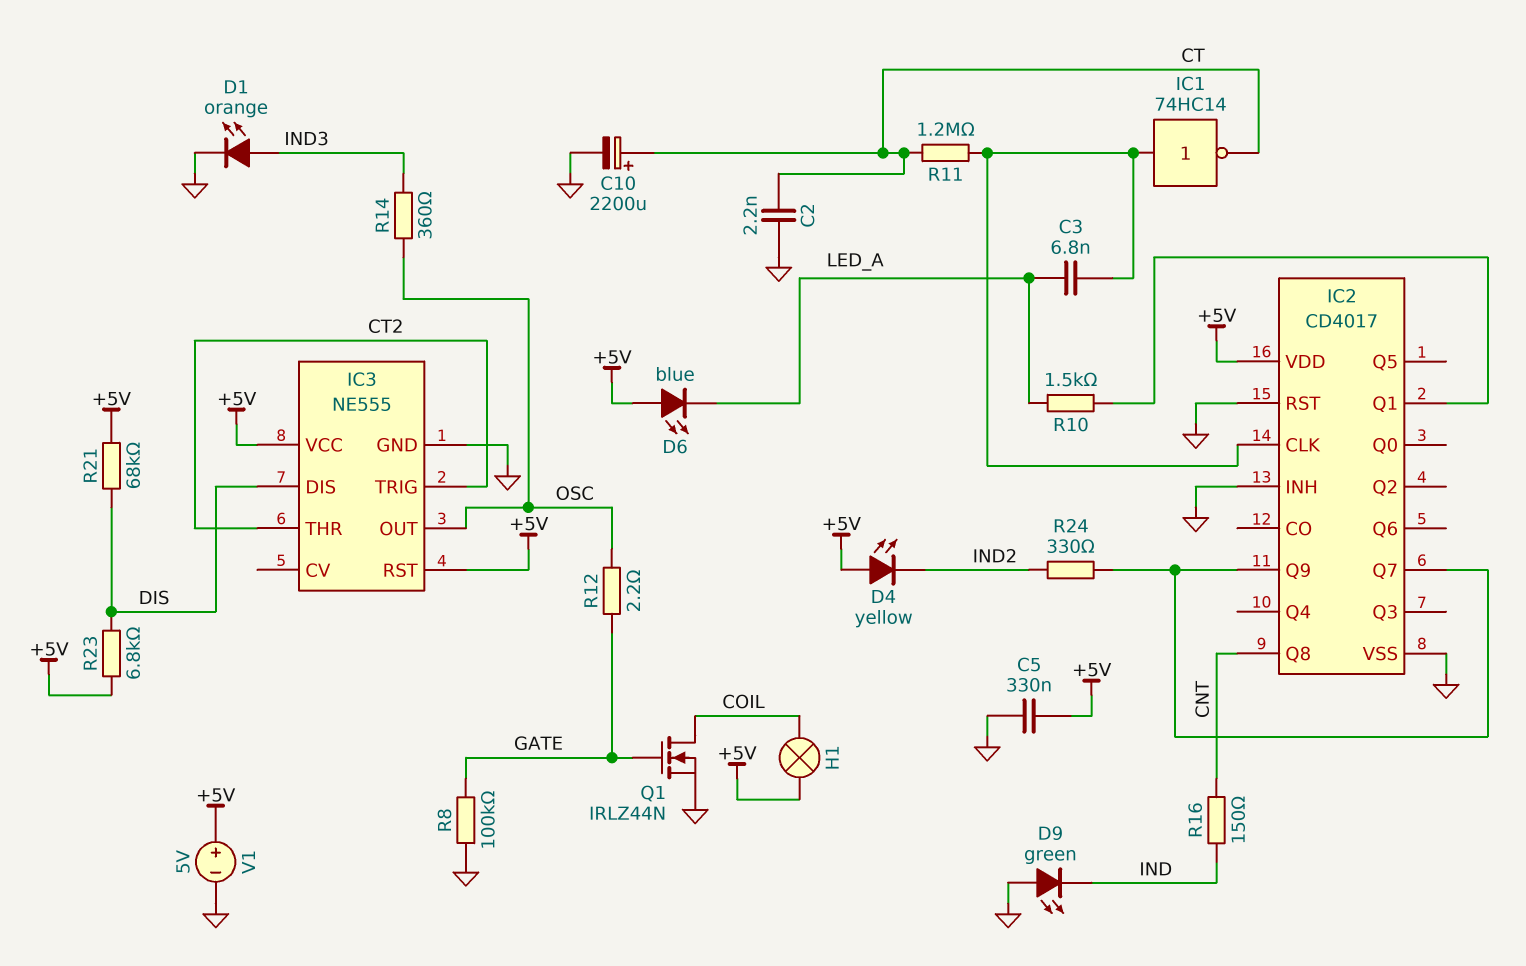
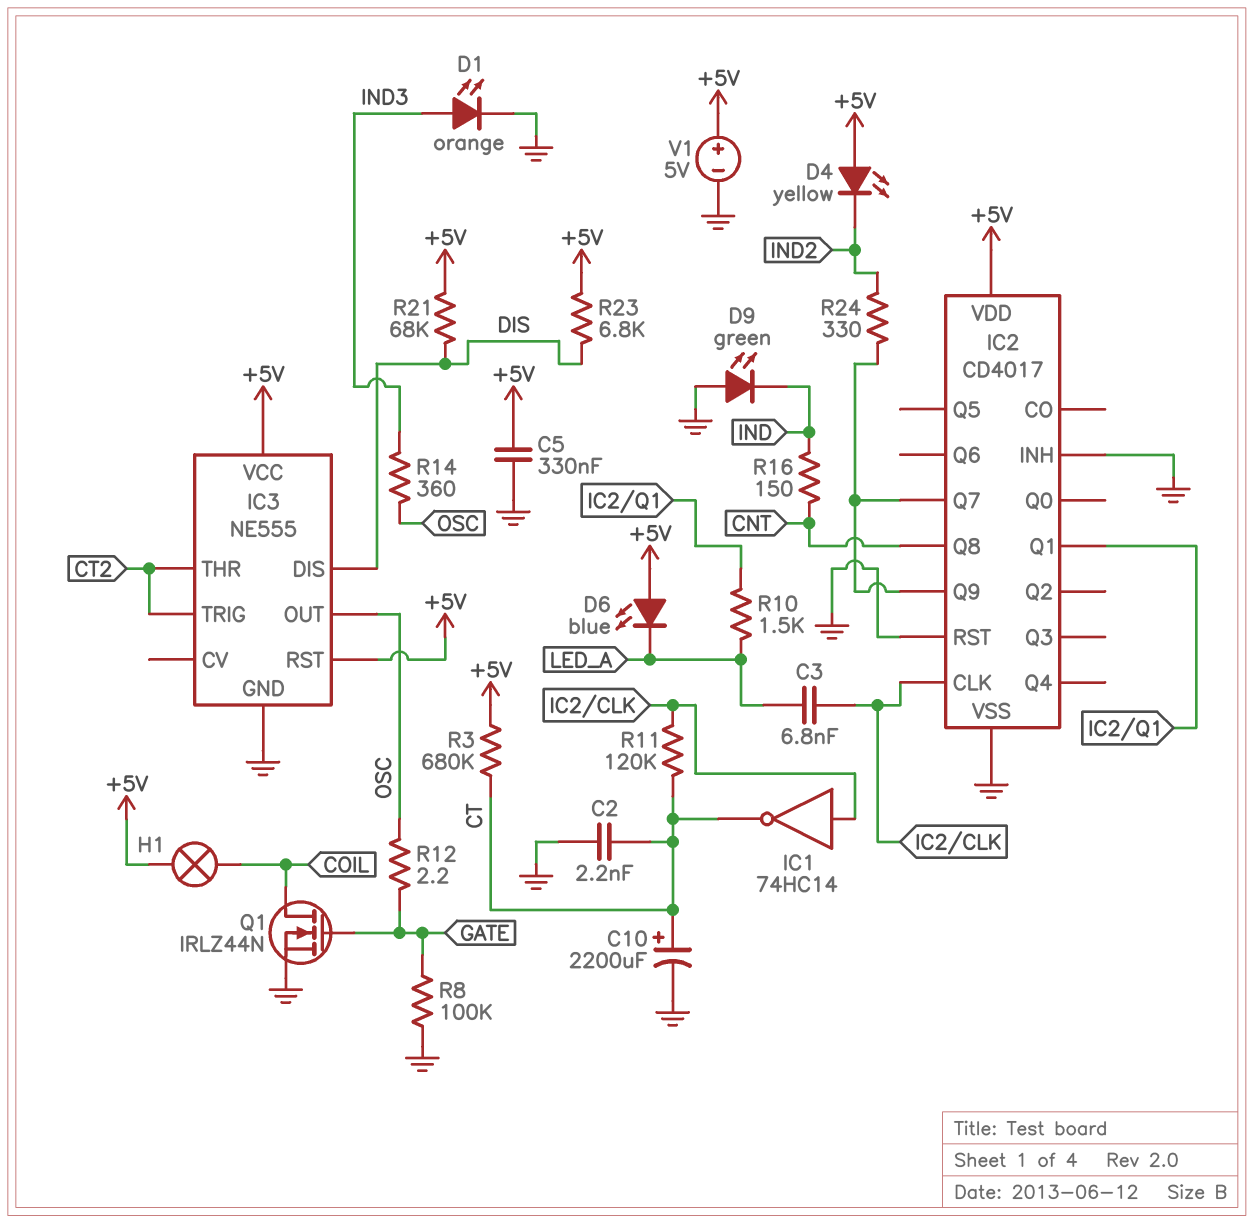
R3: none -> 680k (+5V, CT)
R11: 1.2M (CT, IC2/CLK) -> 120k (CT, IC2/CLK)

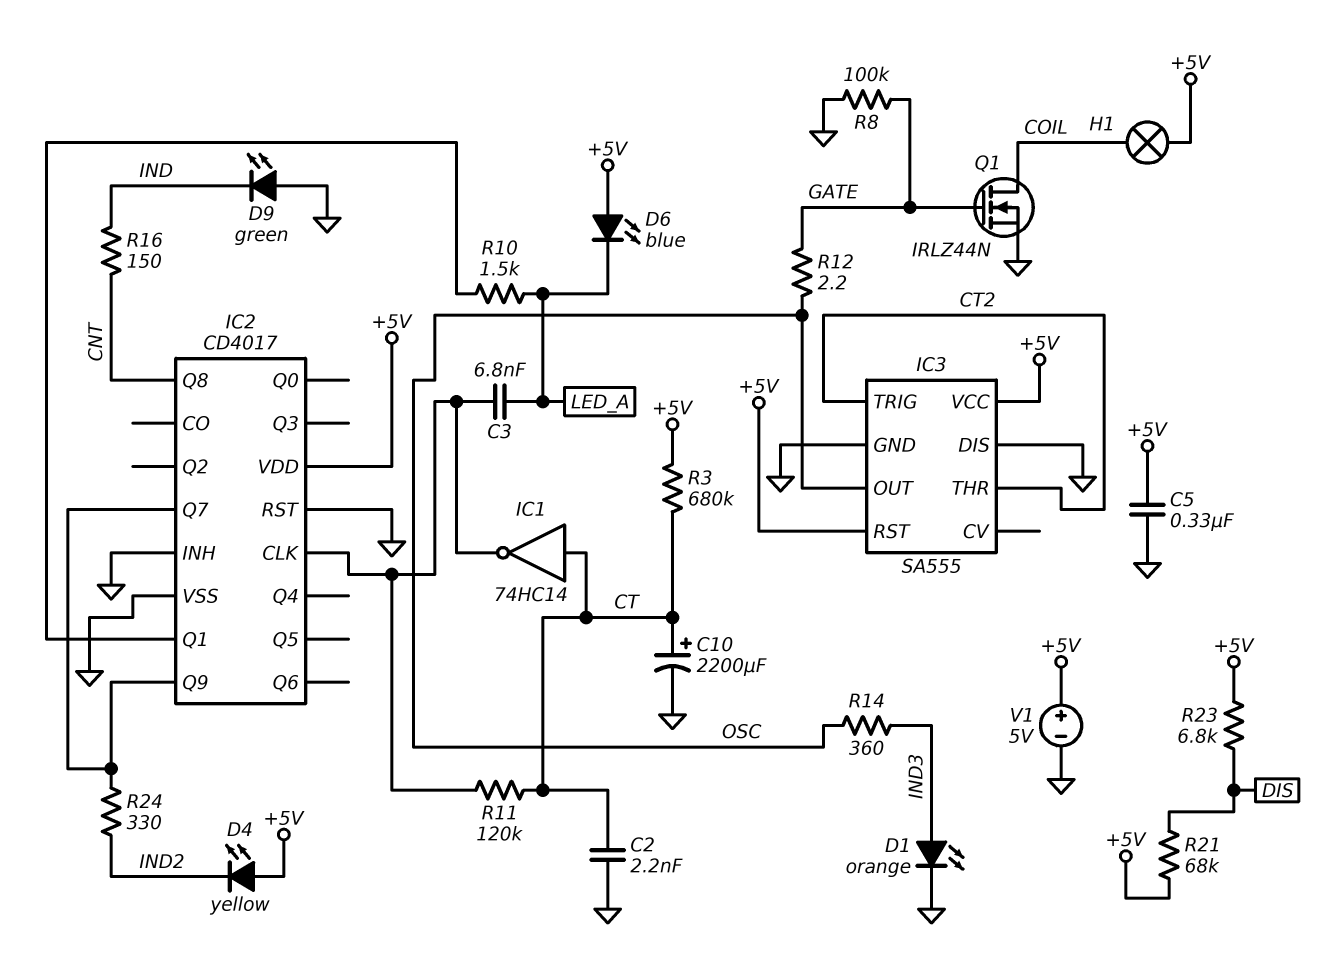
IC1: NOT 74HC14 (in IC2/CLK, out CT) -> NOT 74HC14 (in CT, out IC2/CLK)
IC3: NE555 -> SA555
IC3 pin DIS: DIS -> GND

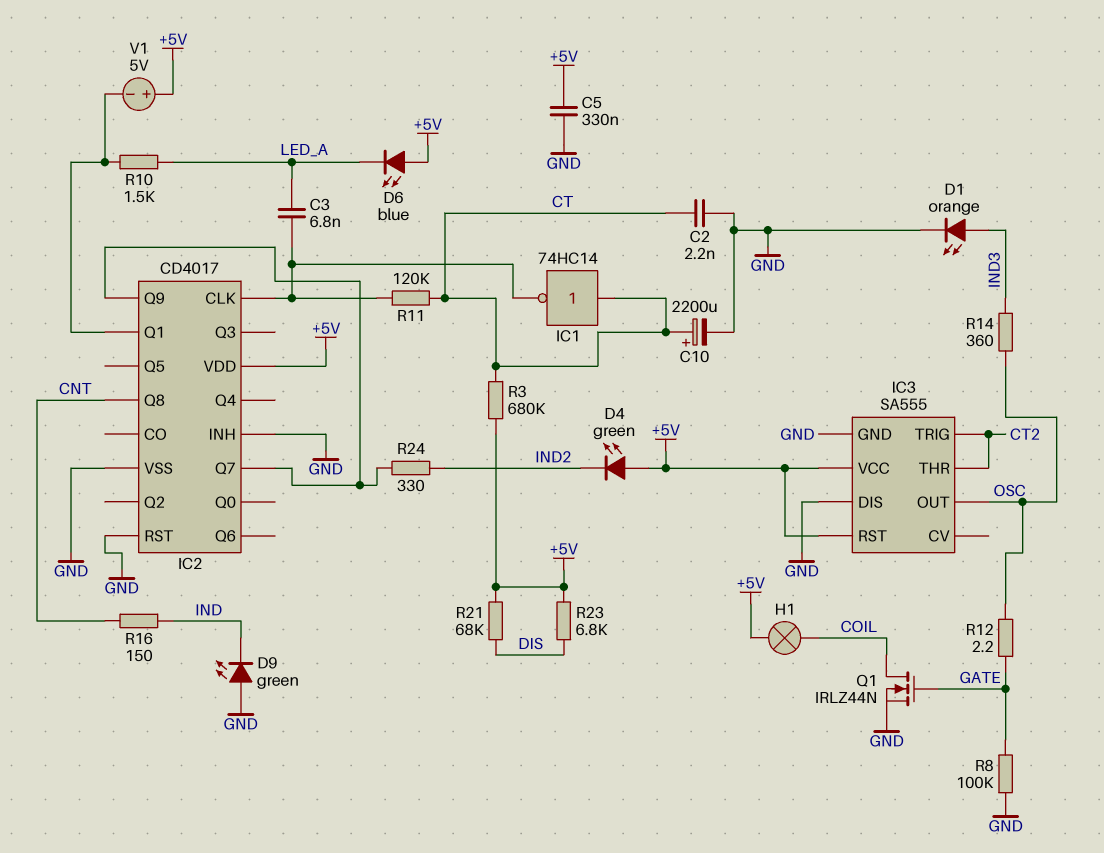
D4: LED yellow (A +5V, K IND2) -> LED green (A +5V, K IND2)
V1: 5V (plus +5V, minus GND) -> 5V (plus +5V, minus IC2/Q1)

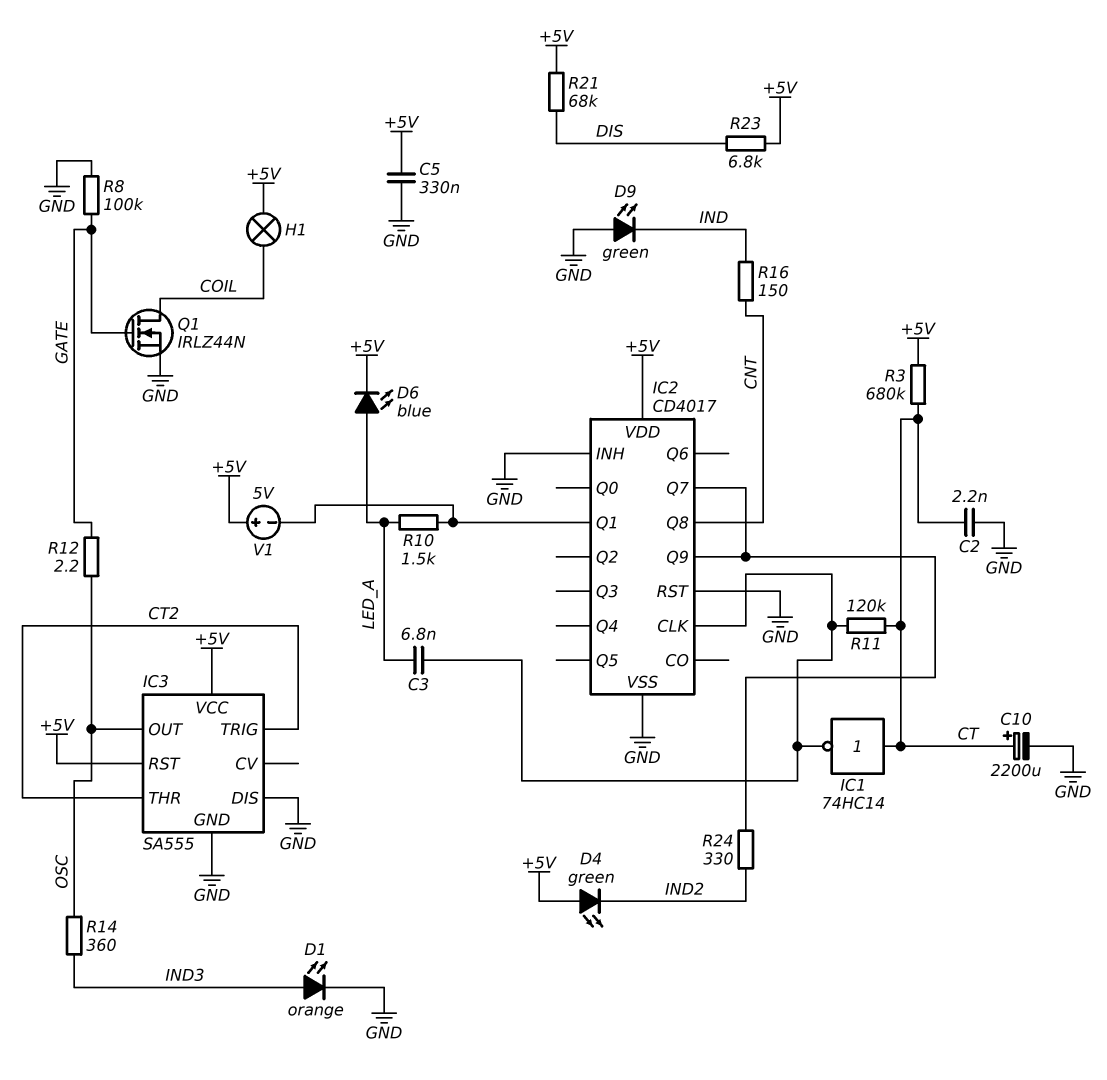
D6: LED blue (A +5V, K LED_A) -> LED blue (A LED_A, K +5V)

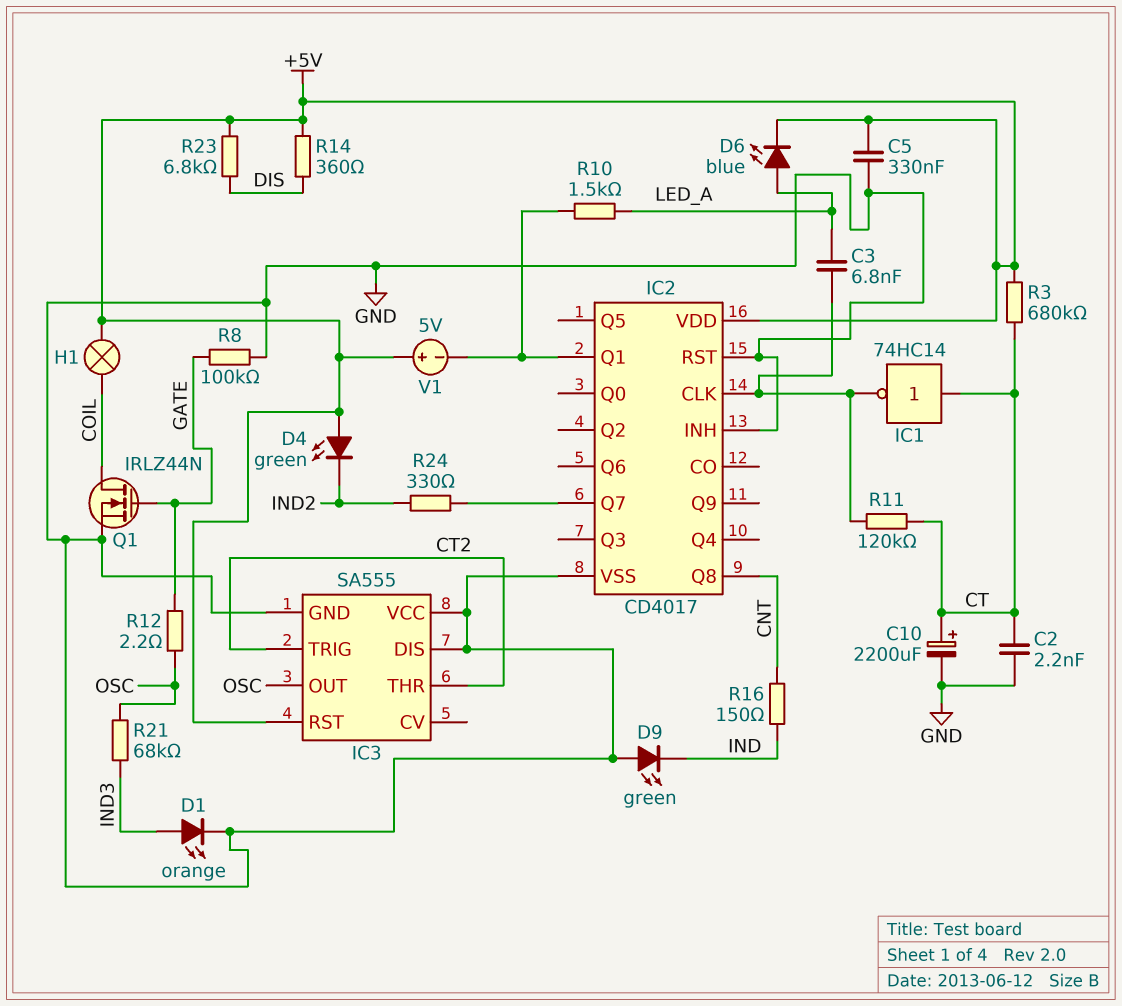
IC2 pin Q9: IC2/Q7 -> none
IC3 pin VCC: +5V -> GND
R14: 360 (IND3, OSC) -> 360 (+5V, DIS)
R21: 68k (+5V, DIS) -> 68k (IND3, OSC)

